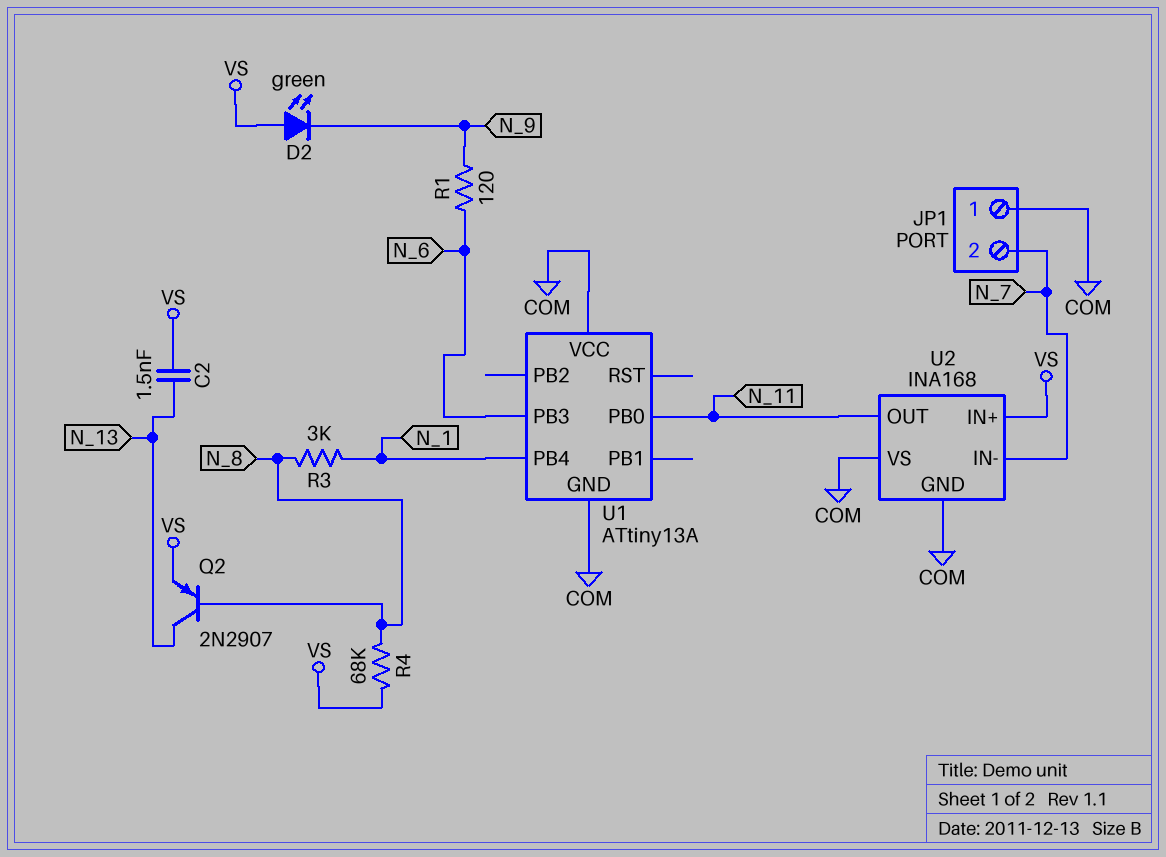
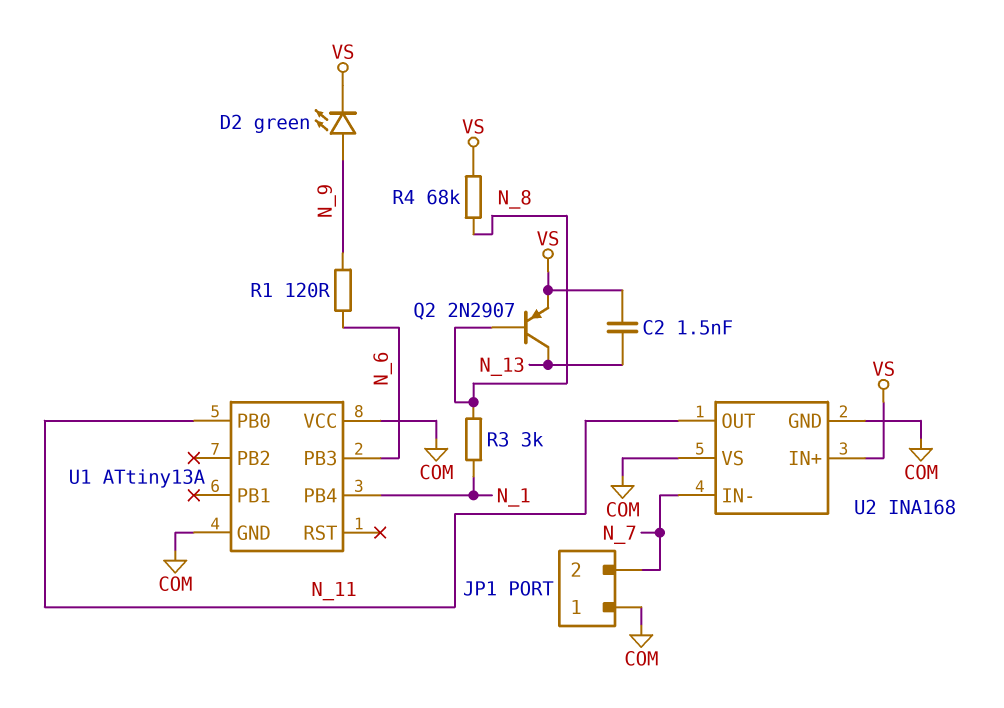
D2: LED green (A VS, K N_9) -> LED green (A N_9, K VS)

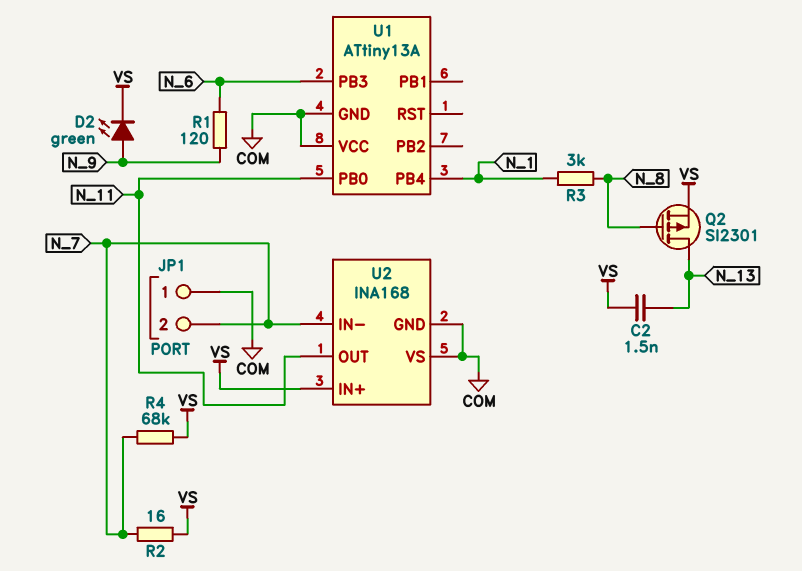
Q2: PNP 2N2907 (B N_8, C N_13, E VS) -> PMOS SI2301 (G N_8, D N_13, S VS)
R2: none -> 16 (N_7, VS)
R4: 68k (N_8, VS) -> 68k (N_7, VS)

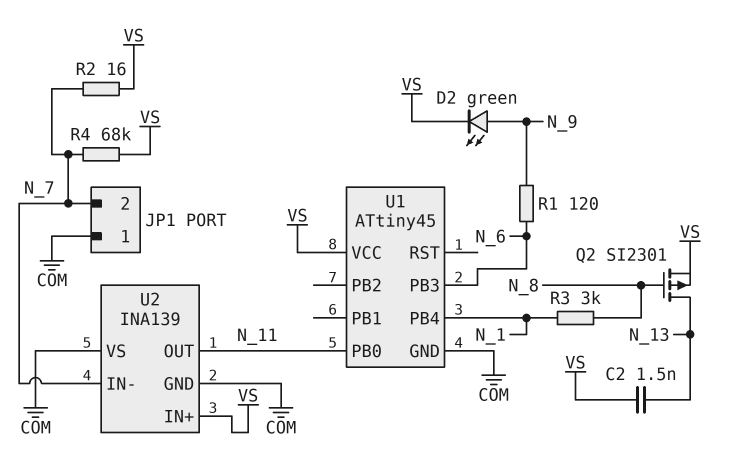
U1: ATtiny13A -> ATtiny45
U1 pin VCC: COM -> VS
U2: INA168 -> INA139

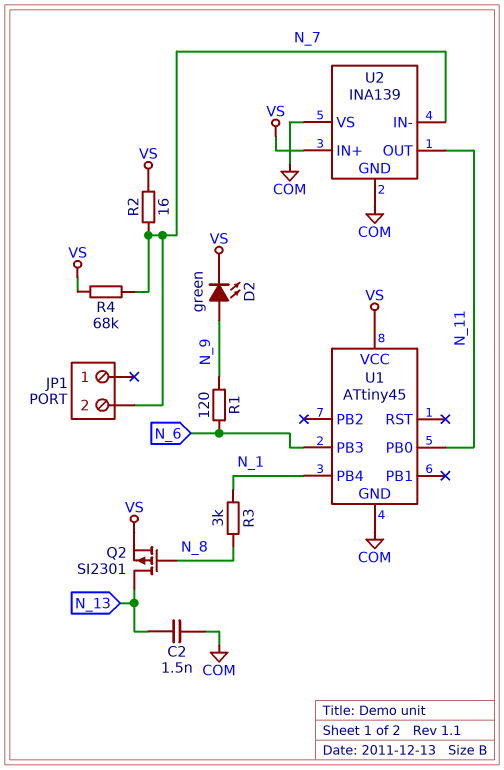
C2: 1.5nF (N_13, VS) -> 1.5nF (COM, N_13)
JP1 pin 1: COM -> none

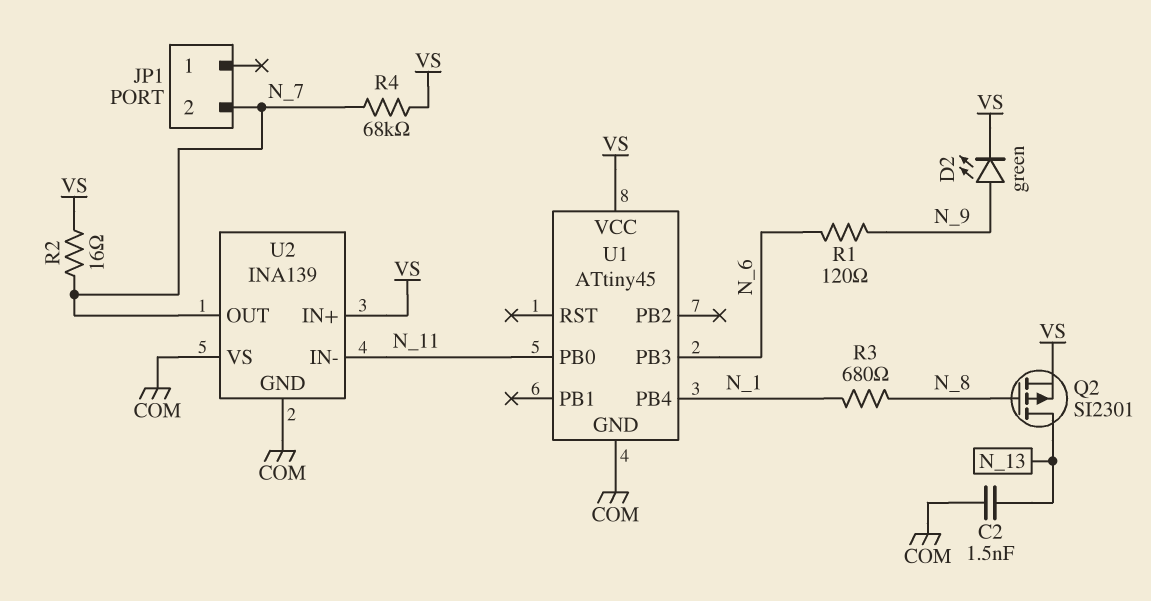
R3: 3k (N_1, N_8) -> 680 (N_1, N_8)
U2 pin IN-: N_7 -> N_11
U2 pin OUT: N_11 -> N_7

